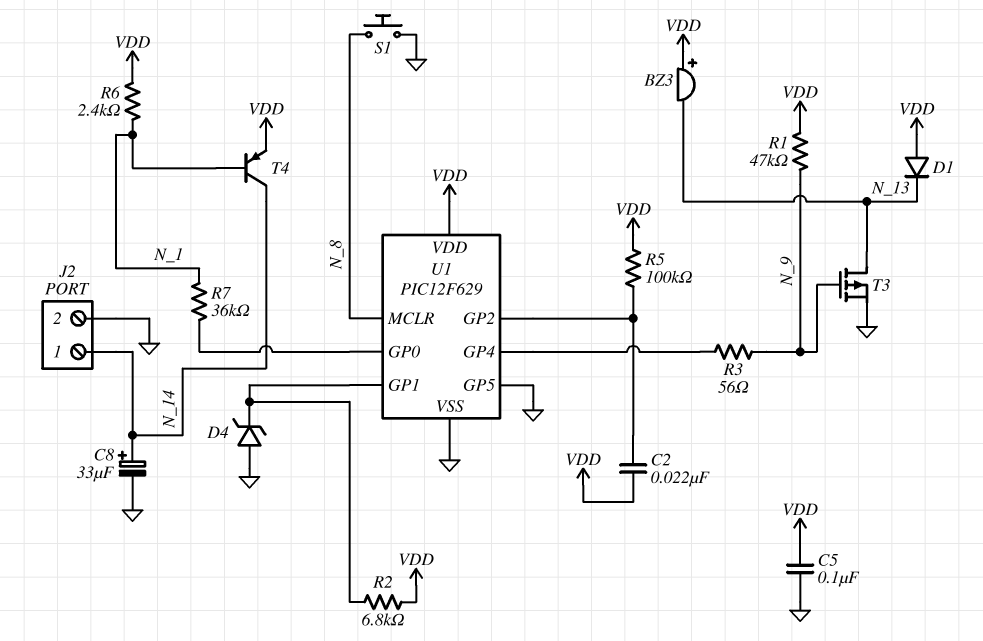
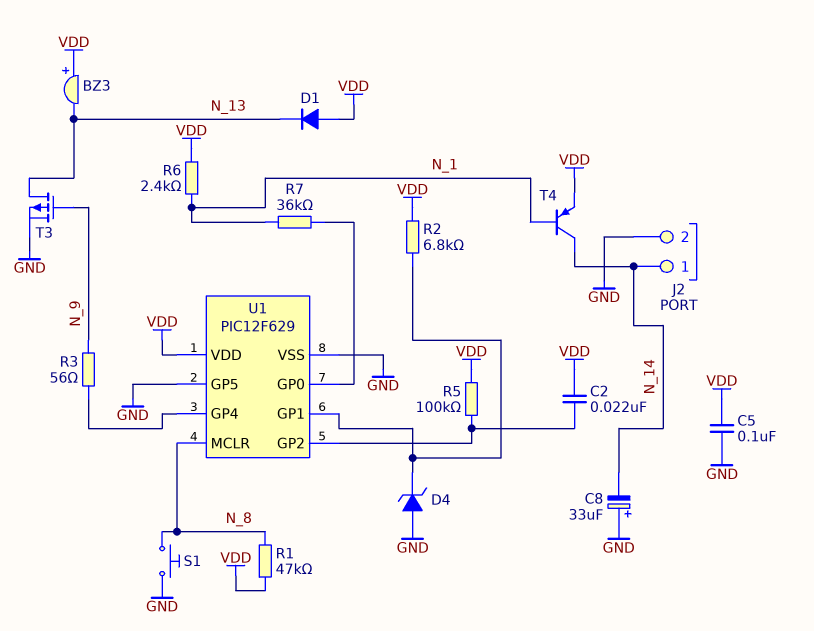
C8: 33uF (plus N_14, minus GND) -> 33uF (plus GND, minus N_14)
R1: 47k (N_9, VDD) -> 47k (N_8, VDD)

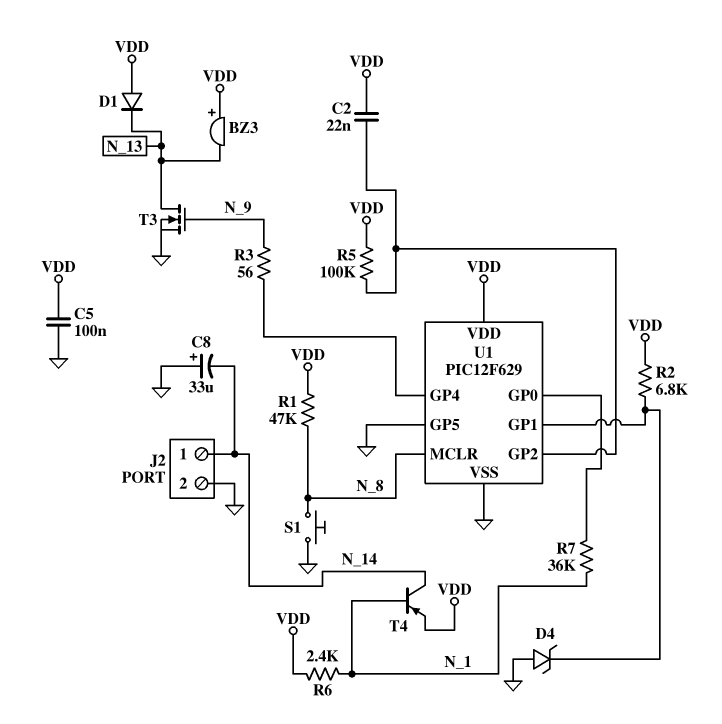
T3: PMOS (G N_9, D N_13, S GND) -> NMOS (G N_9, D N_13, S GND)

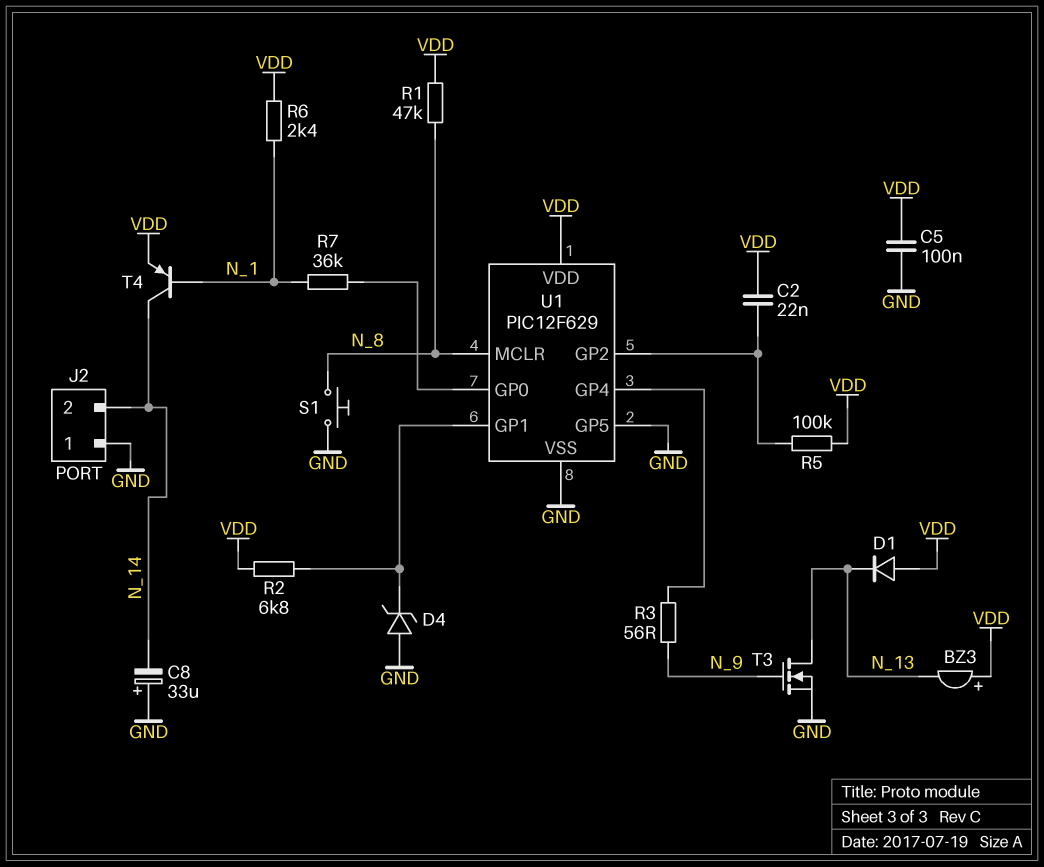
J2 pin 1: N_14 -> GND
J2 pin 2: GND -> N_14

